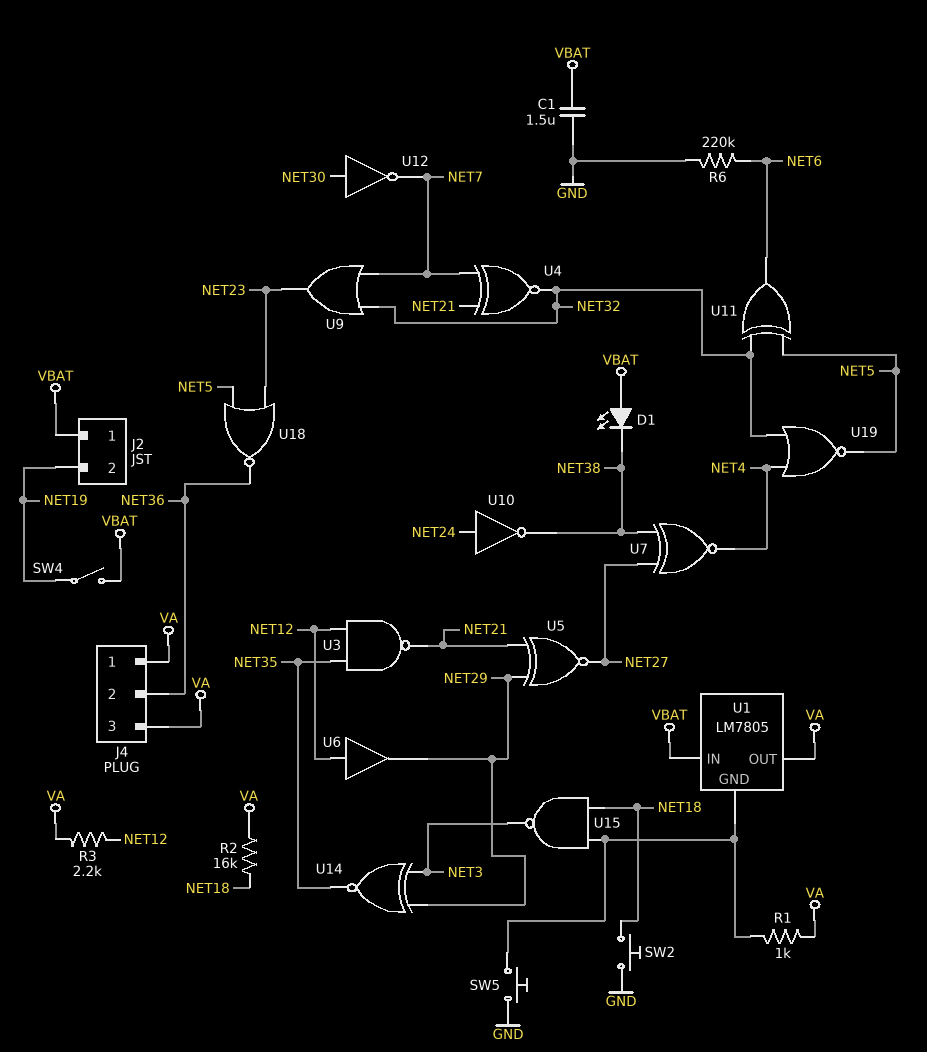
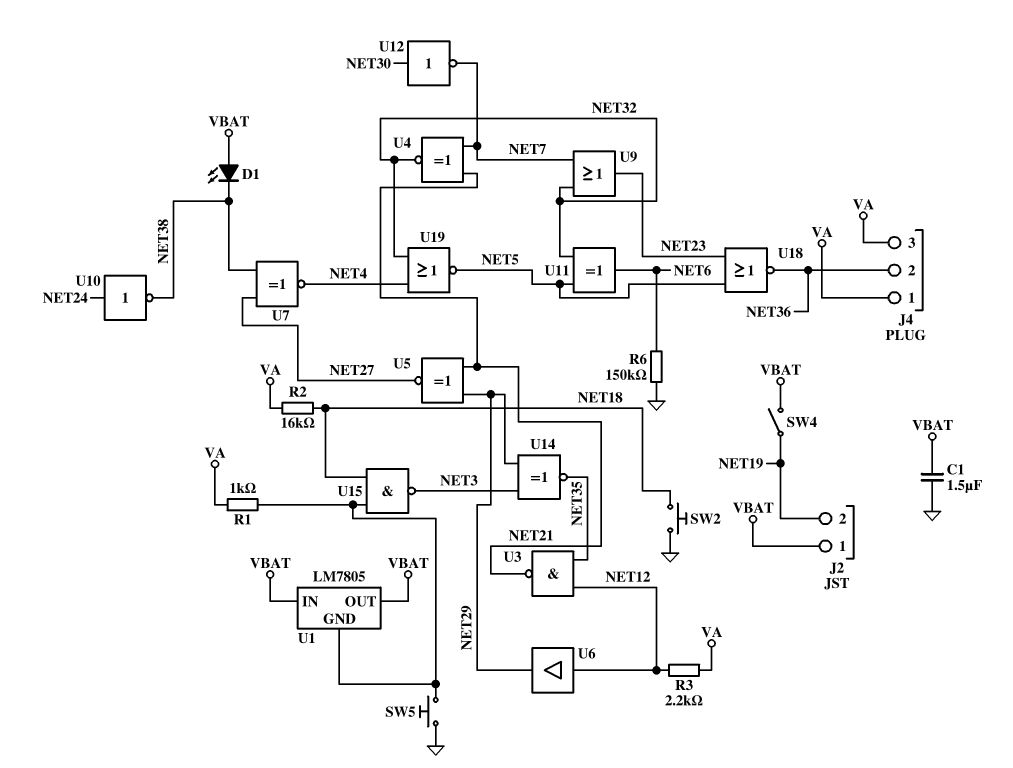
R6: 220k (GND, NET6) -> 150k (GND, NET6)
U1 pin OUT: VA -> VBAT

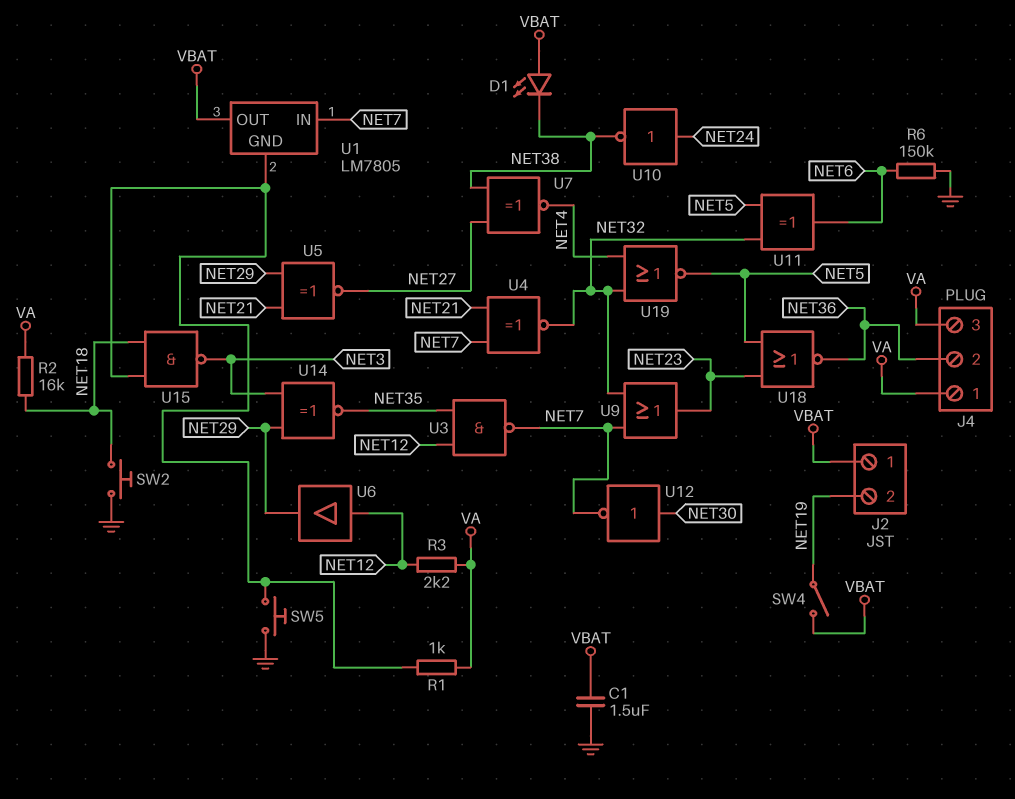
U1 pin IN: VBAT -> NET7
U3: NAND (in NET12, in NET35, out NET21) -> NAND (in NET12, in NET35, out NET7)

